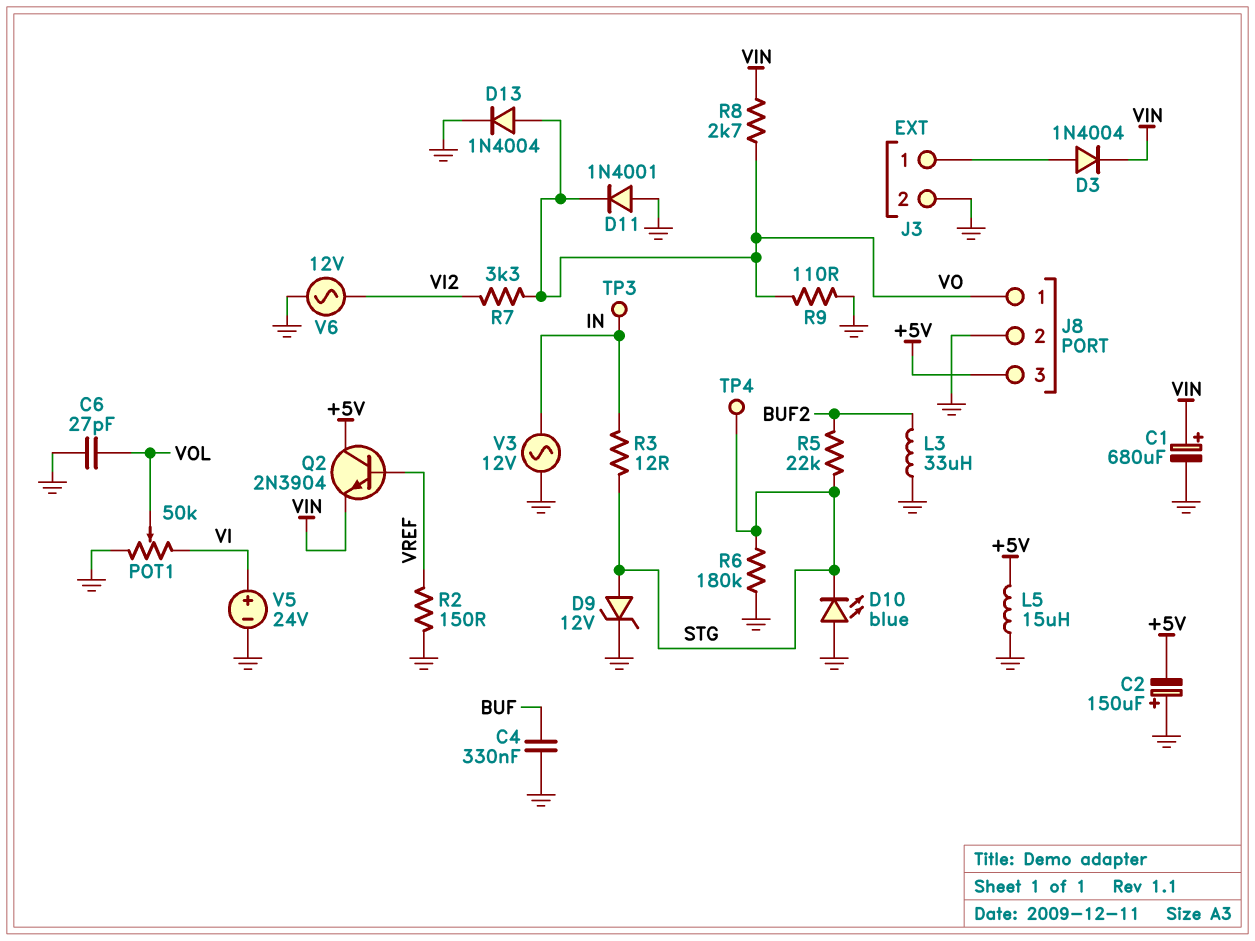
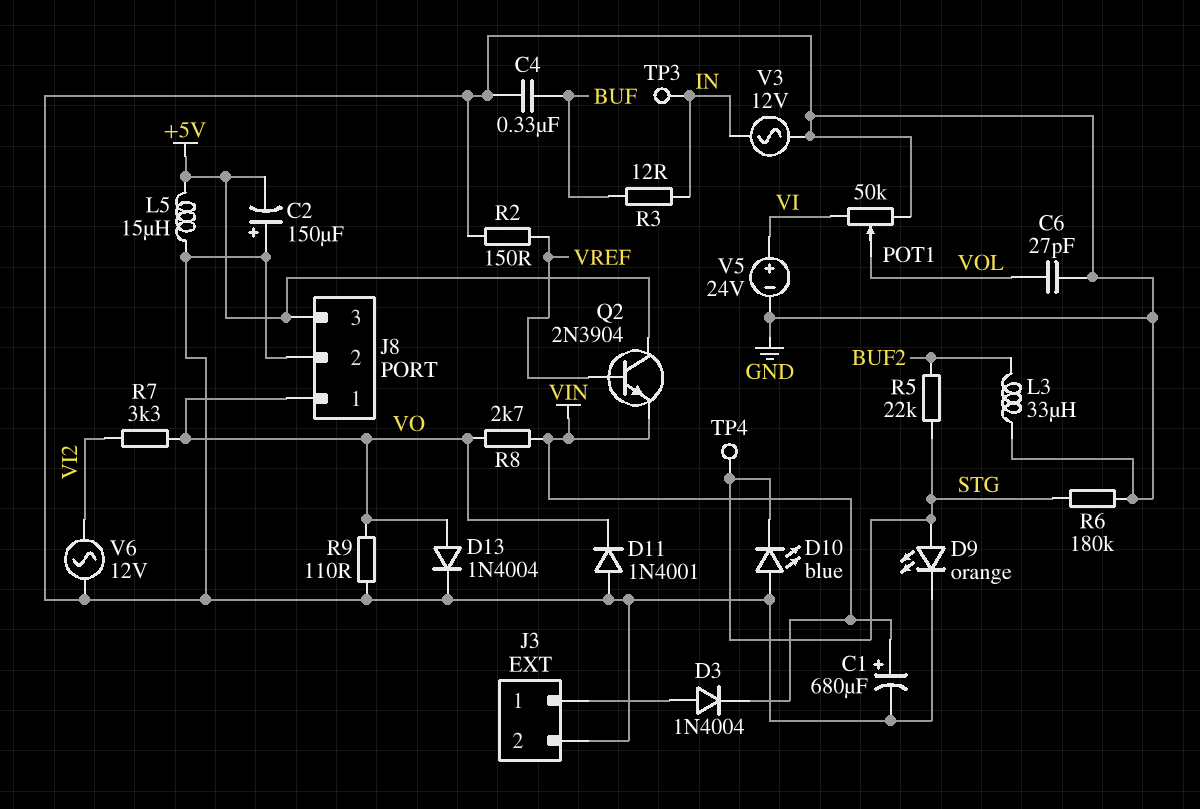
D9: zener 12V (A STG, K GND) -> LED orange (A STG, K GND)
R3: 12 (IN, STG) -> 12 (BUF, IN)

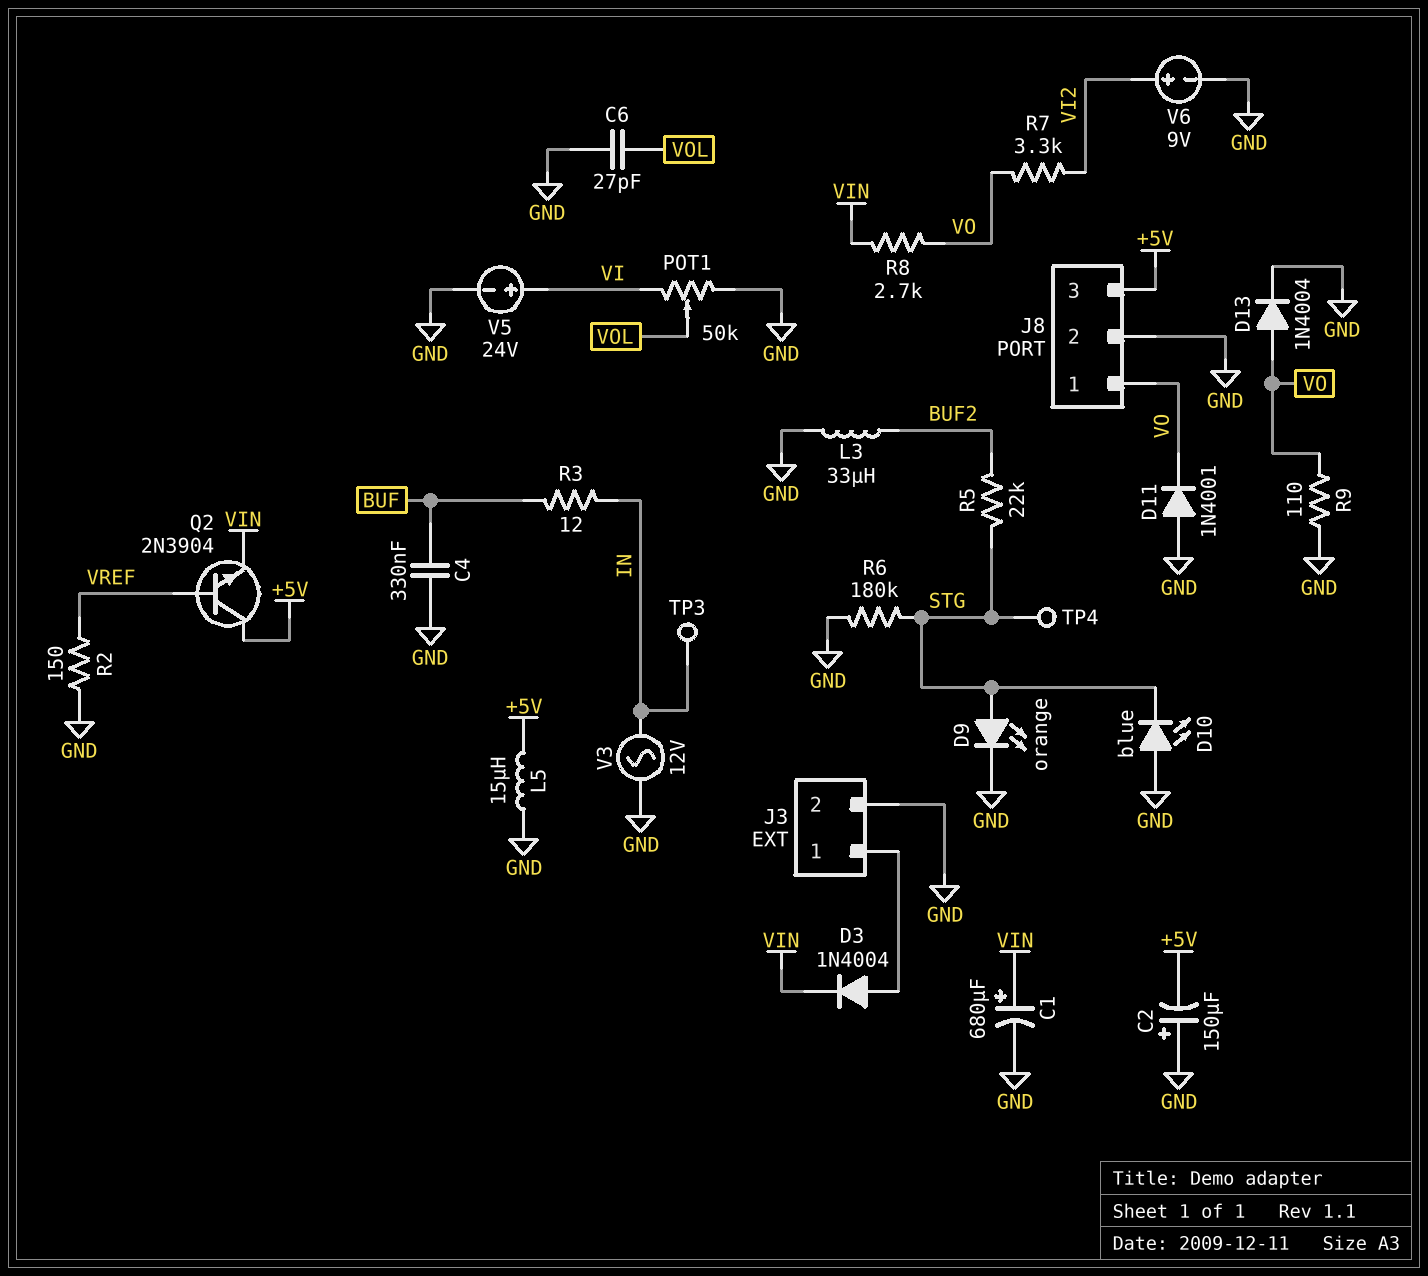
V6: AC 12V (GND, VI2) -> 9V (plus VI2, minus GND)

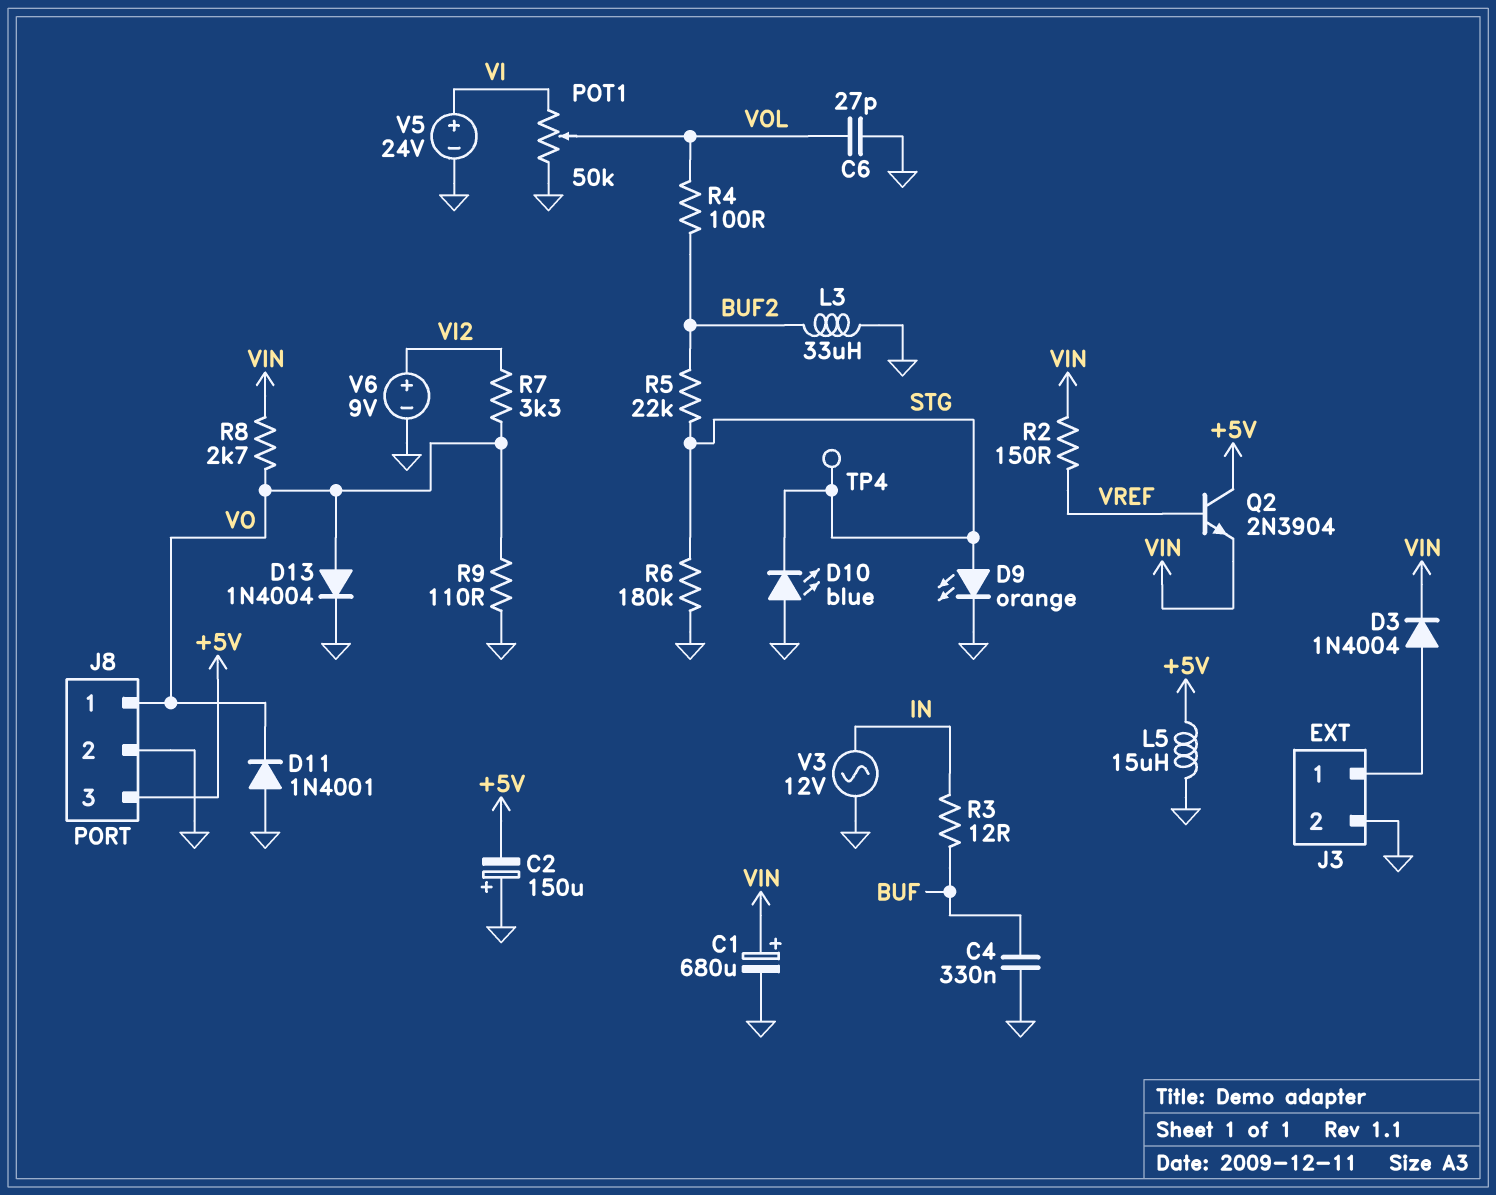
R2: 150 (GND, VREF) -> 150 (VIN, VREF)
R4: none -> 100 (BUF2, VOL)
TP3: test point (IN) -> none

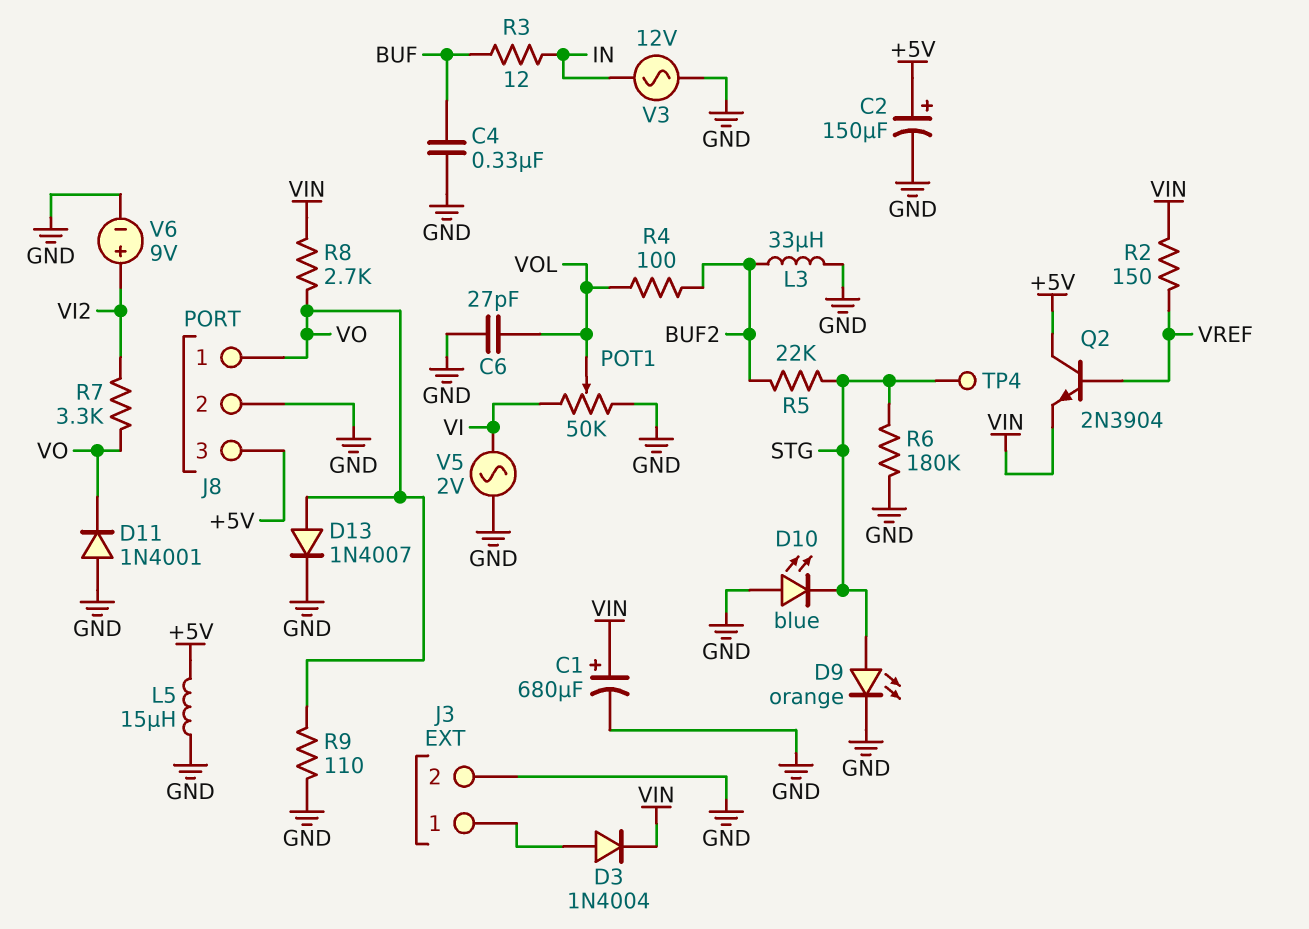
C2: 150uF (plus GND, minus +5V) -> 150uF (plus +5V, minus GND)
D13: diode 1N4004 (A VO, K GND) -> diode 1N4007 (A VO, K GND)
V5: 24V (plus VI, minus GND) -> AC 2V (GND, VI)

